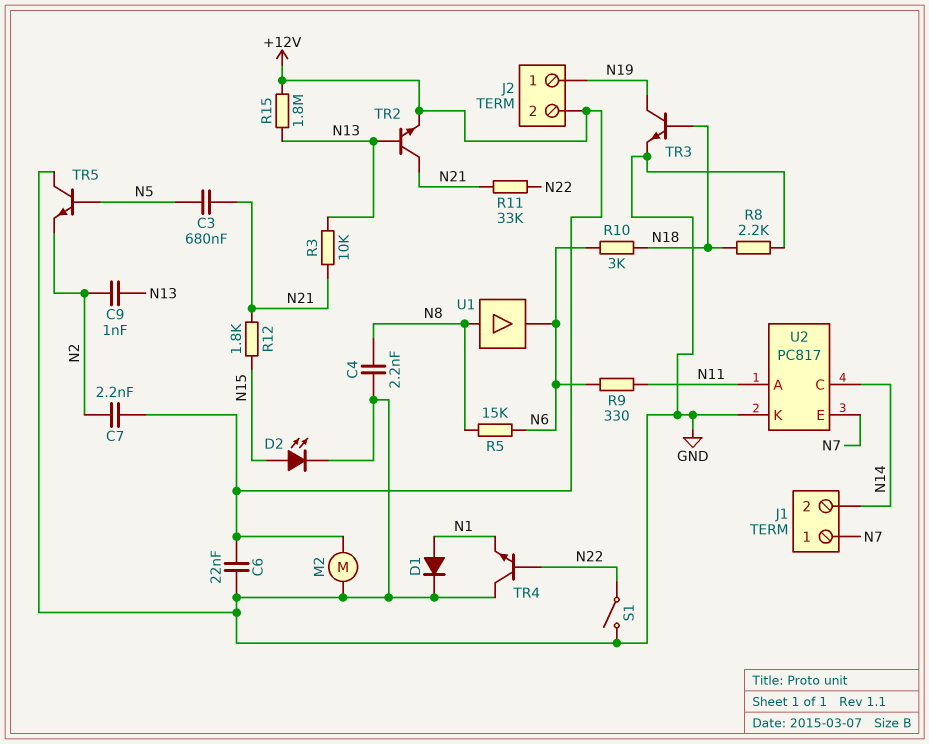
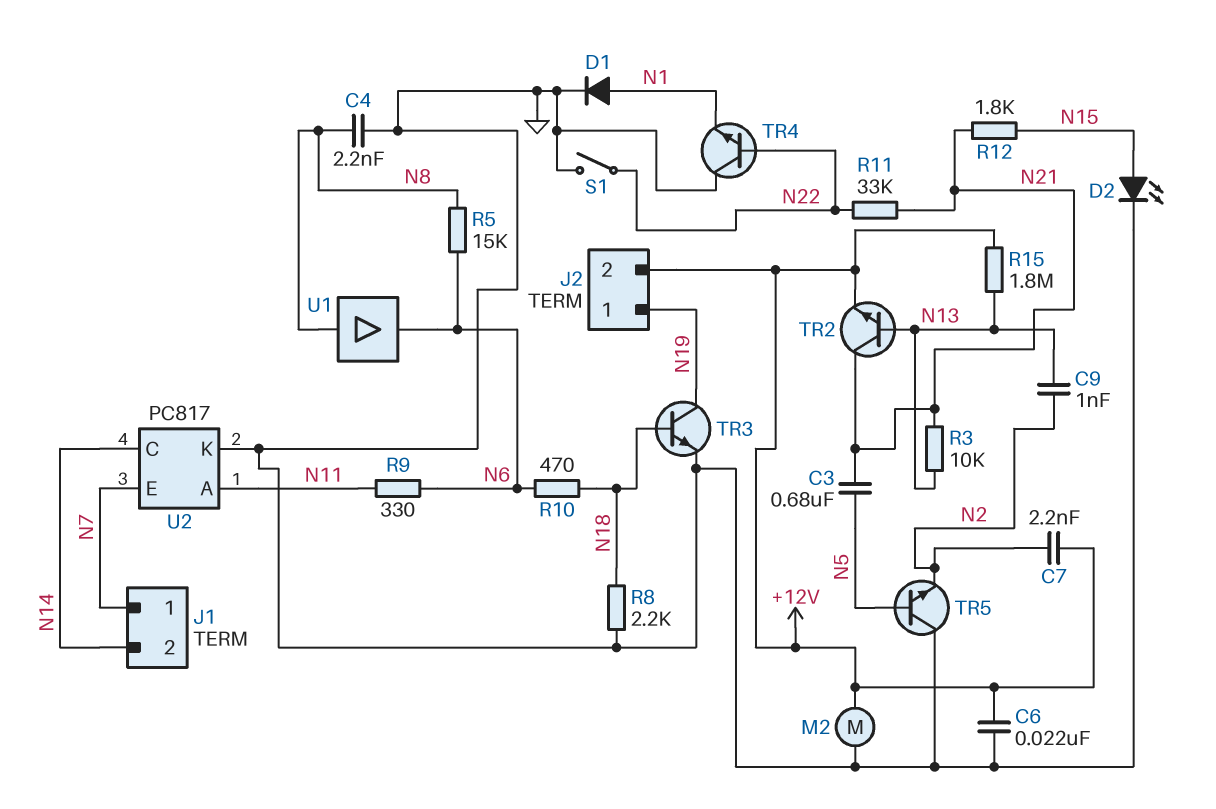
R10: 3k (N6, N18) -> 470 (N6, N18)

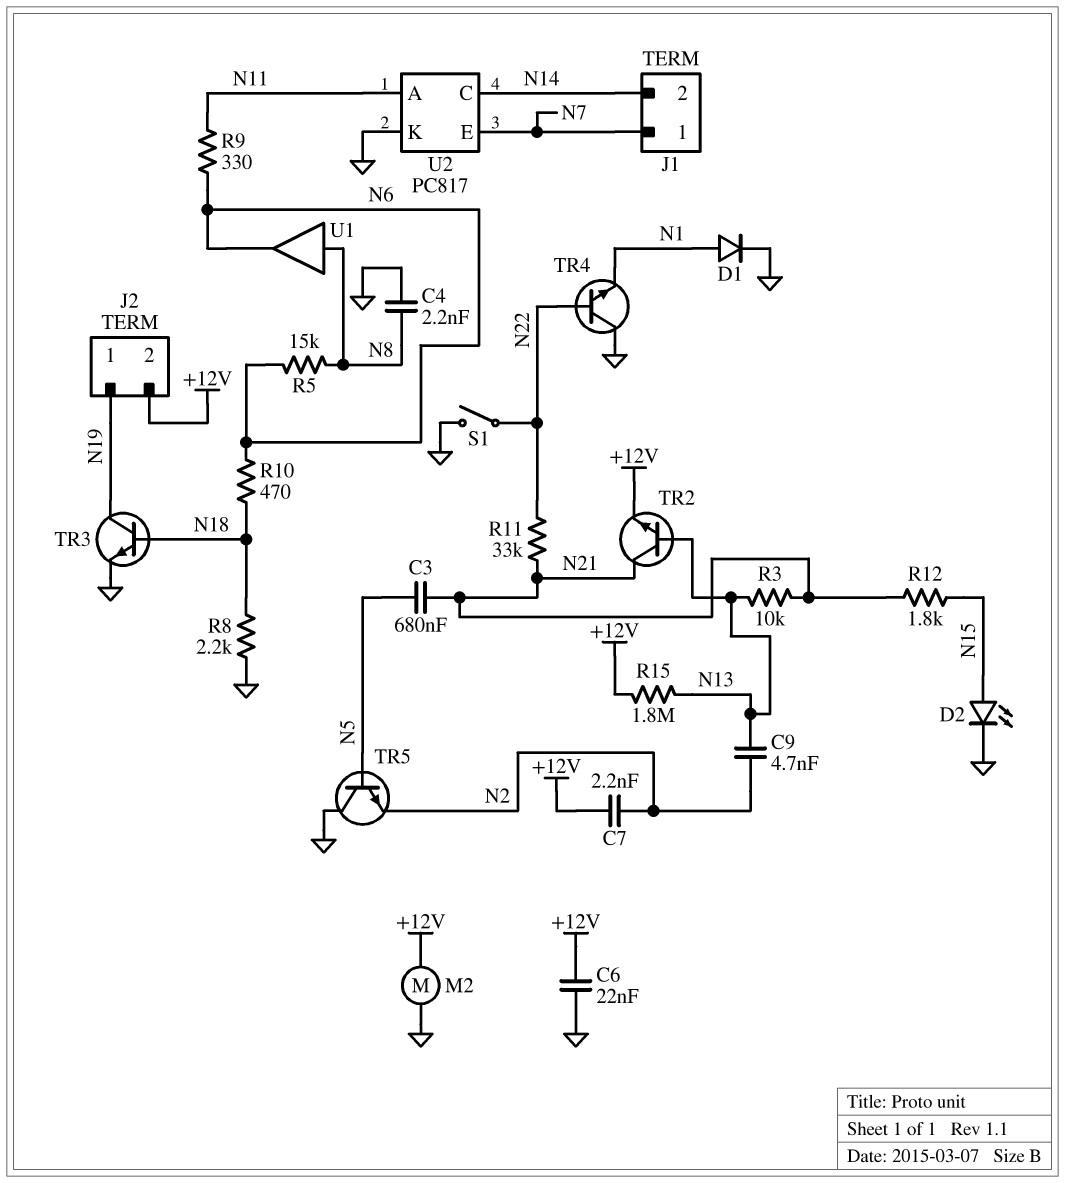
C9: 1nF (N2, N13) -> 4.7nF (N2, N13)

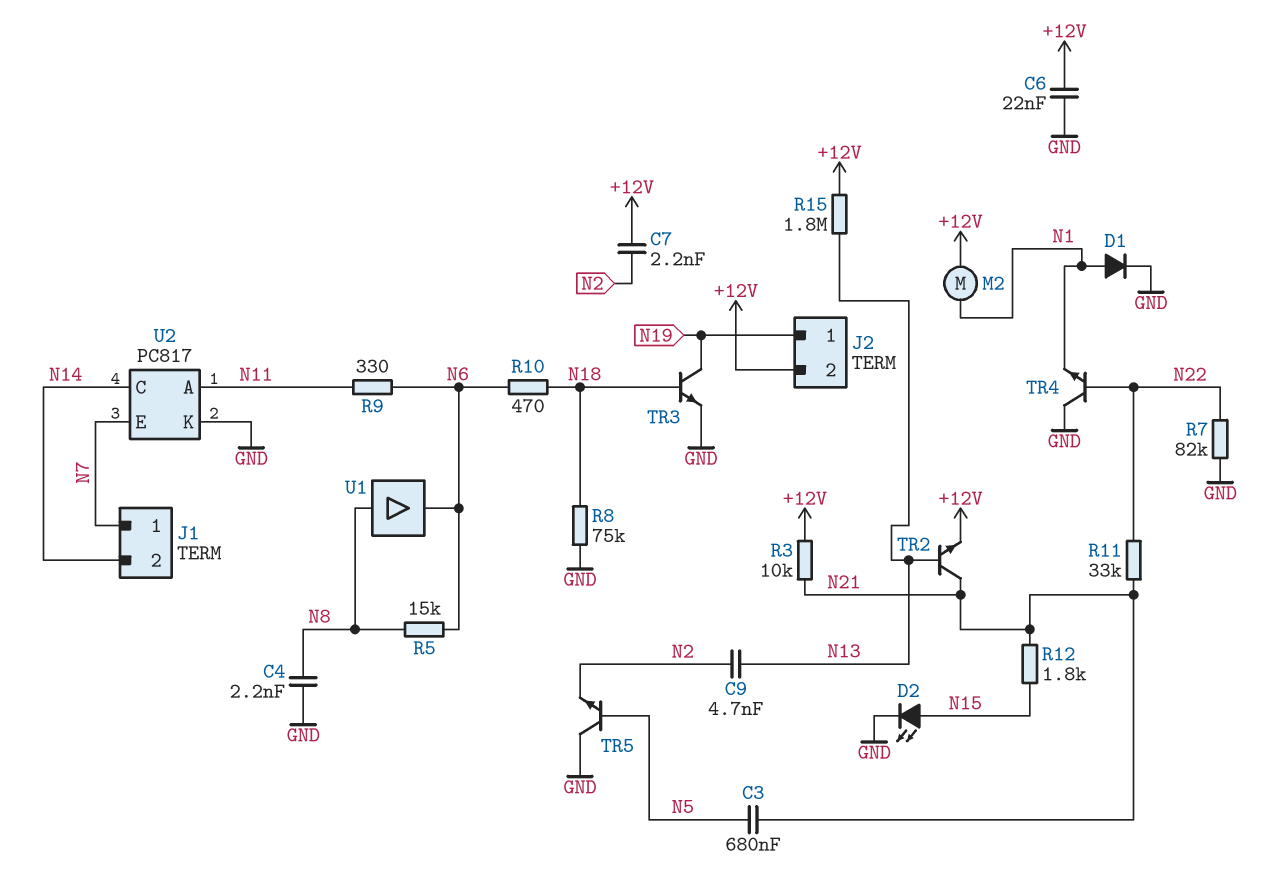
M2: motor (+12V, GND) -> motor (+12V, N1)
R3: 10k (N13, N21) -> 10k (+12V, N21)
R7: none -> 82k (GND, N22)
R8: 2.2k (GND, N18) -> 75k (GND, N18)
S1: switch (GND, N22) -> none

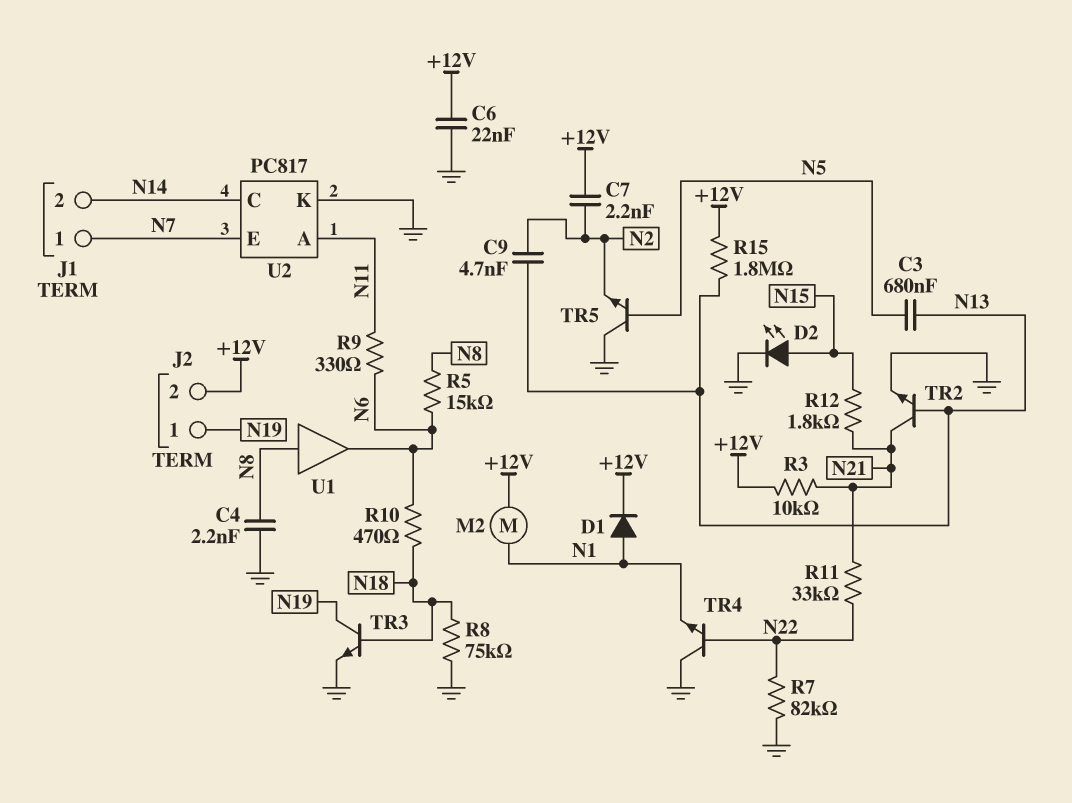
C3: 680nF (N5, N21) -> 680nF (N5, N13)
D1: diode (A N1, K GND) -> diode (A N1, K +12V)
TR2: NPN (B N13, C N21, E +12V) -> NPN (B N13, C N21, E GND)

